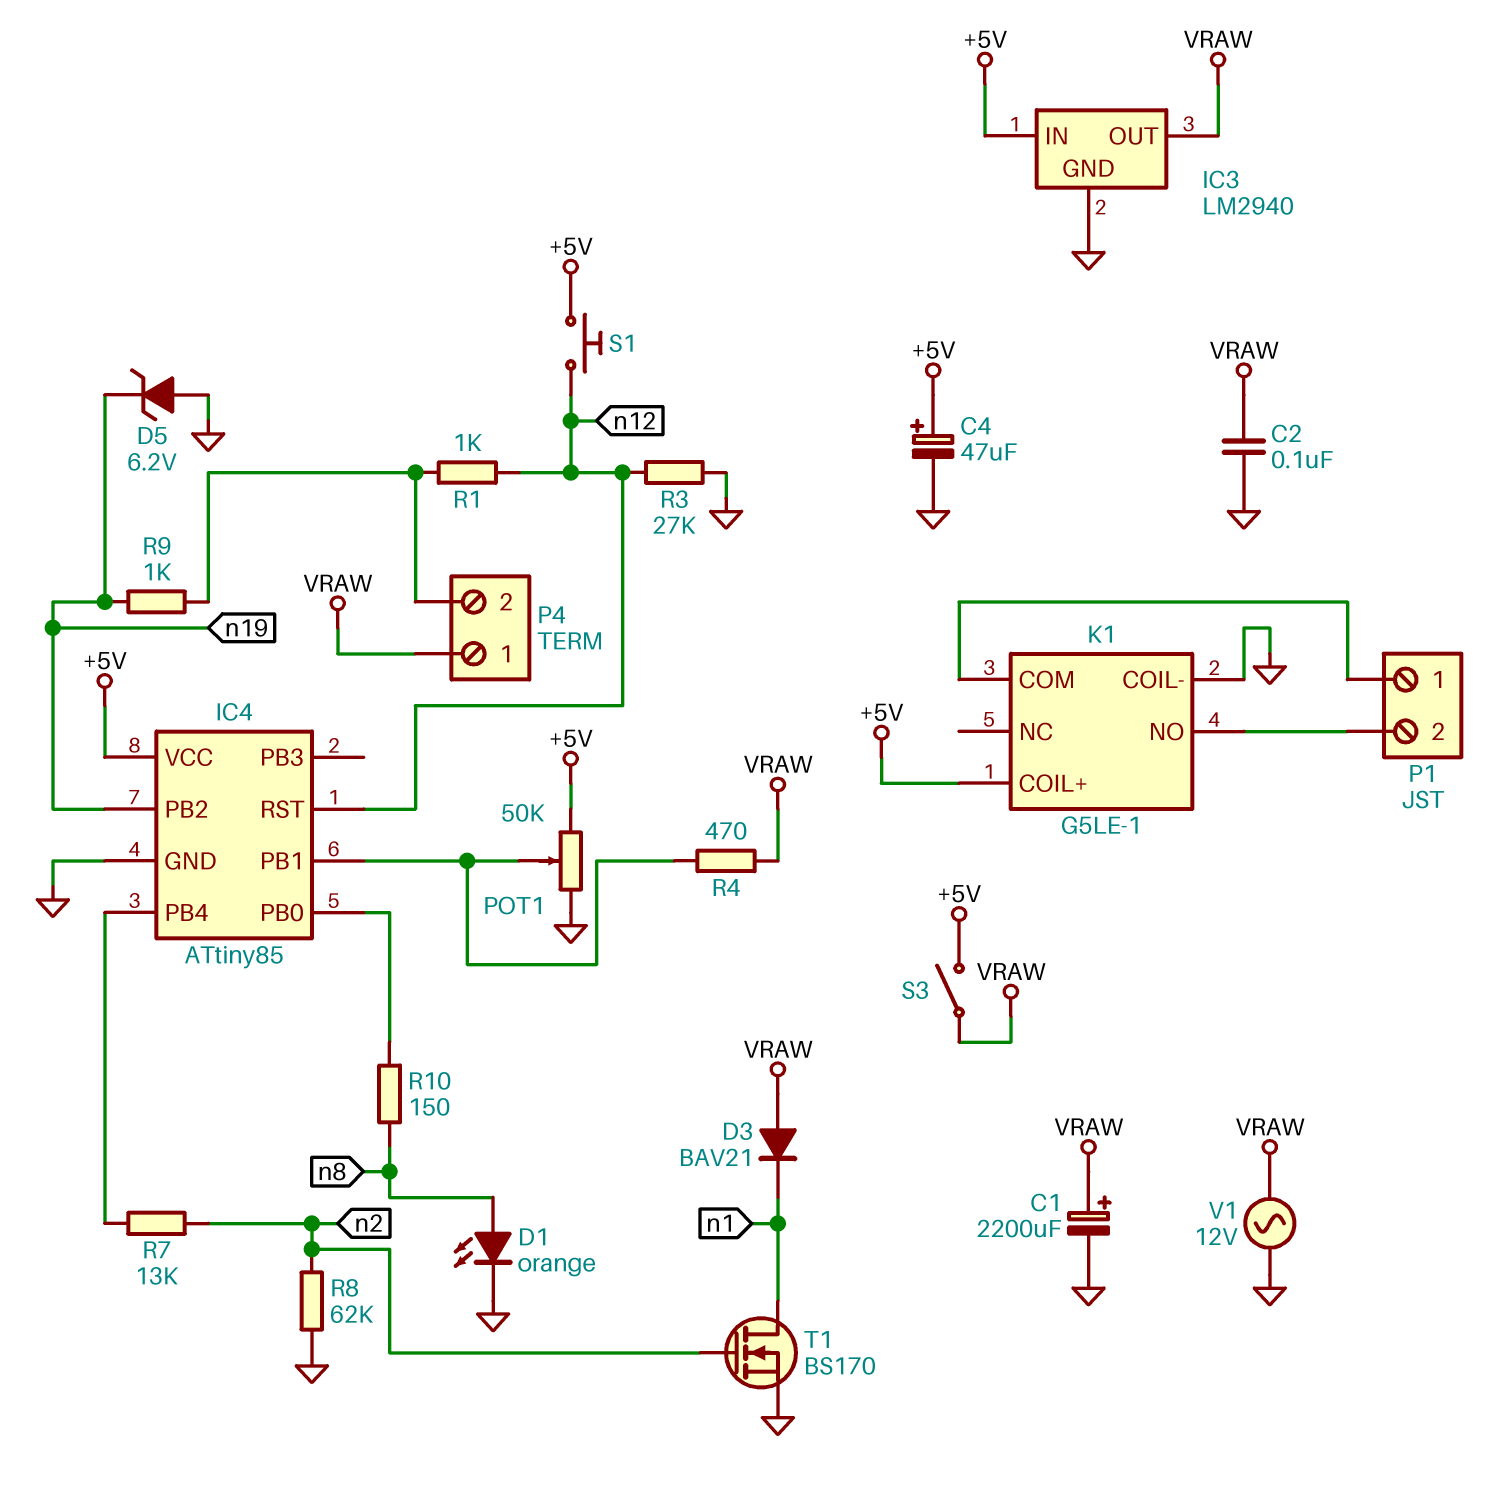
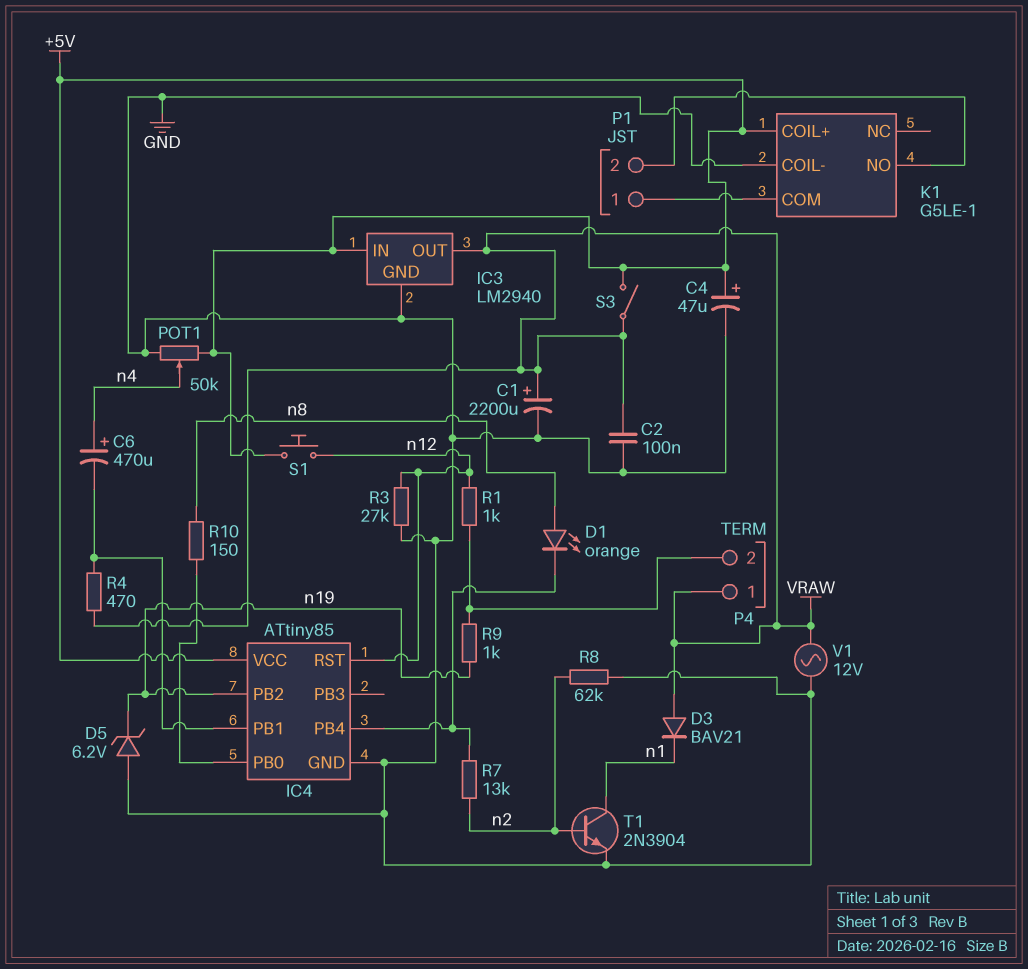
C6: none -> 470uF (plus n4, minus IC4/PB1)
D1: LED orange (A n8, K GND) -> LED orange (A n8, K IC4/PB4)
POT1: 50k (+5V, GND, wiper IC4/PB1) -> 50k (+5V, GND, wiper n4)
T1: NMOS BS170 (G n2, D n1, S GND) -> NPN 2N3904 (B n2, C n1, E GND)

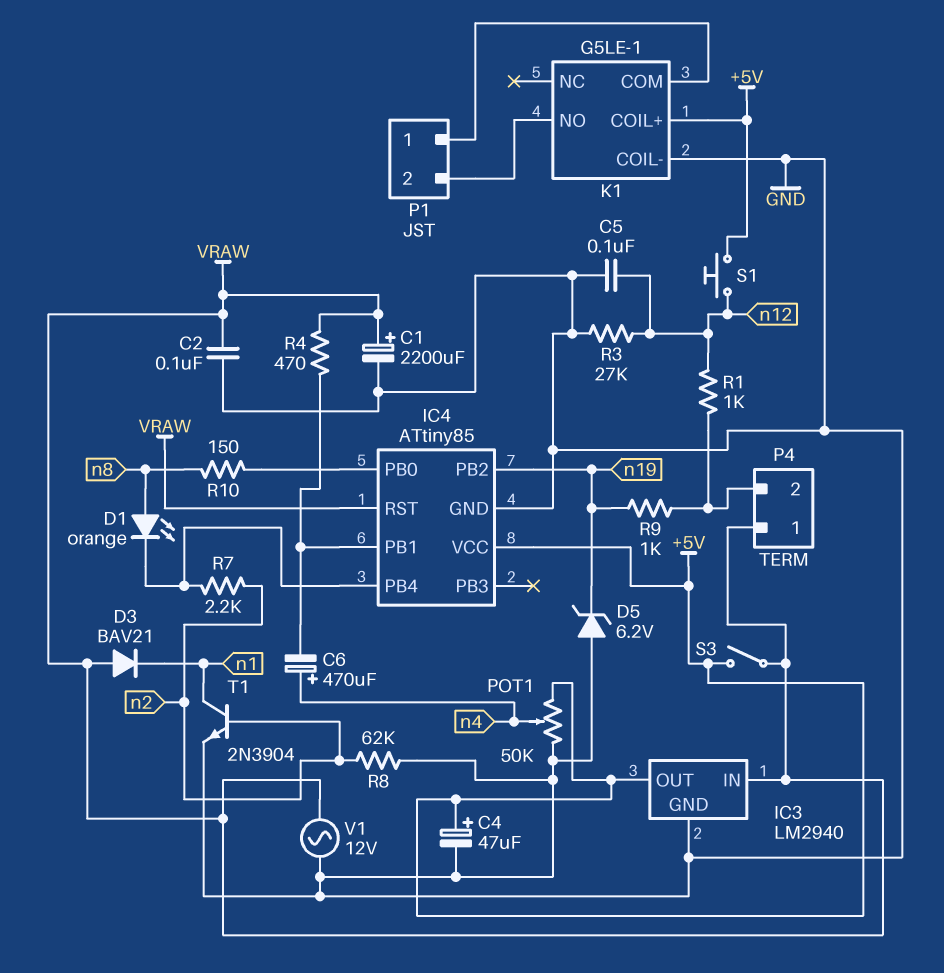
C5: none -> 100nF (GND, n12)
IC3 pin IN: +5V -> VRAW
IC3 pin OUT: VRAW -> +5V
IC4 pin RST: n12 -> VRAW
R7: 13k (IC4/PB4, n2) -> 2.2k (IC4/PB4, n2)

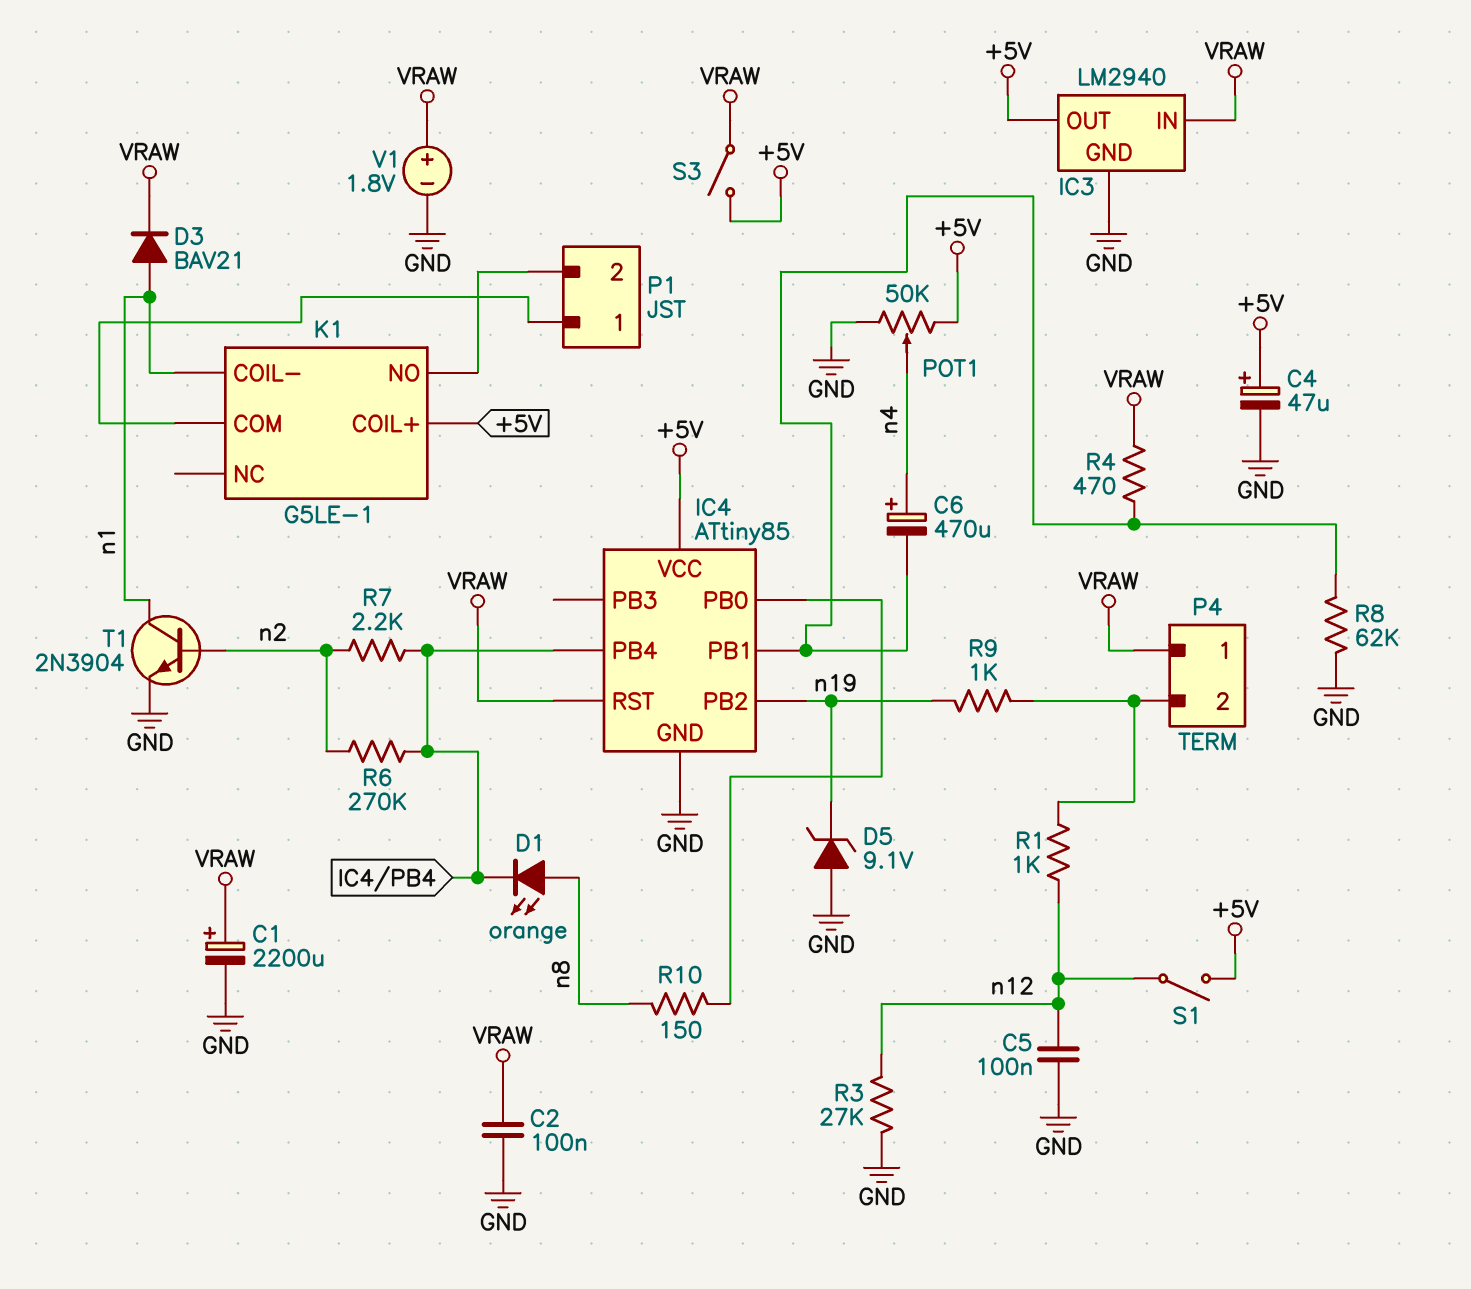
D3: diode BAV21 (A VRAW, K n1) -> diode BAV21 (A n1, K VRAW)
D5: zener 6.2V (A GND, K n19) -> zener 9.1V (A GND, K n19)
K1 pin COIL-: GND -> n1
R6: none -> 270k (IC4/PB4, n2)
R8: 62k (GND, n2) -> 62k (GND, IC4/PB1)
S1: button (+5V, n12) -> switch (+5V, n12)
V1: AC 12V (GND, VRAW) -> 1.8V (plus VRAW, minus GND)

